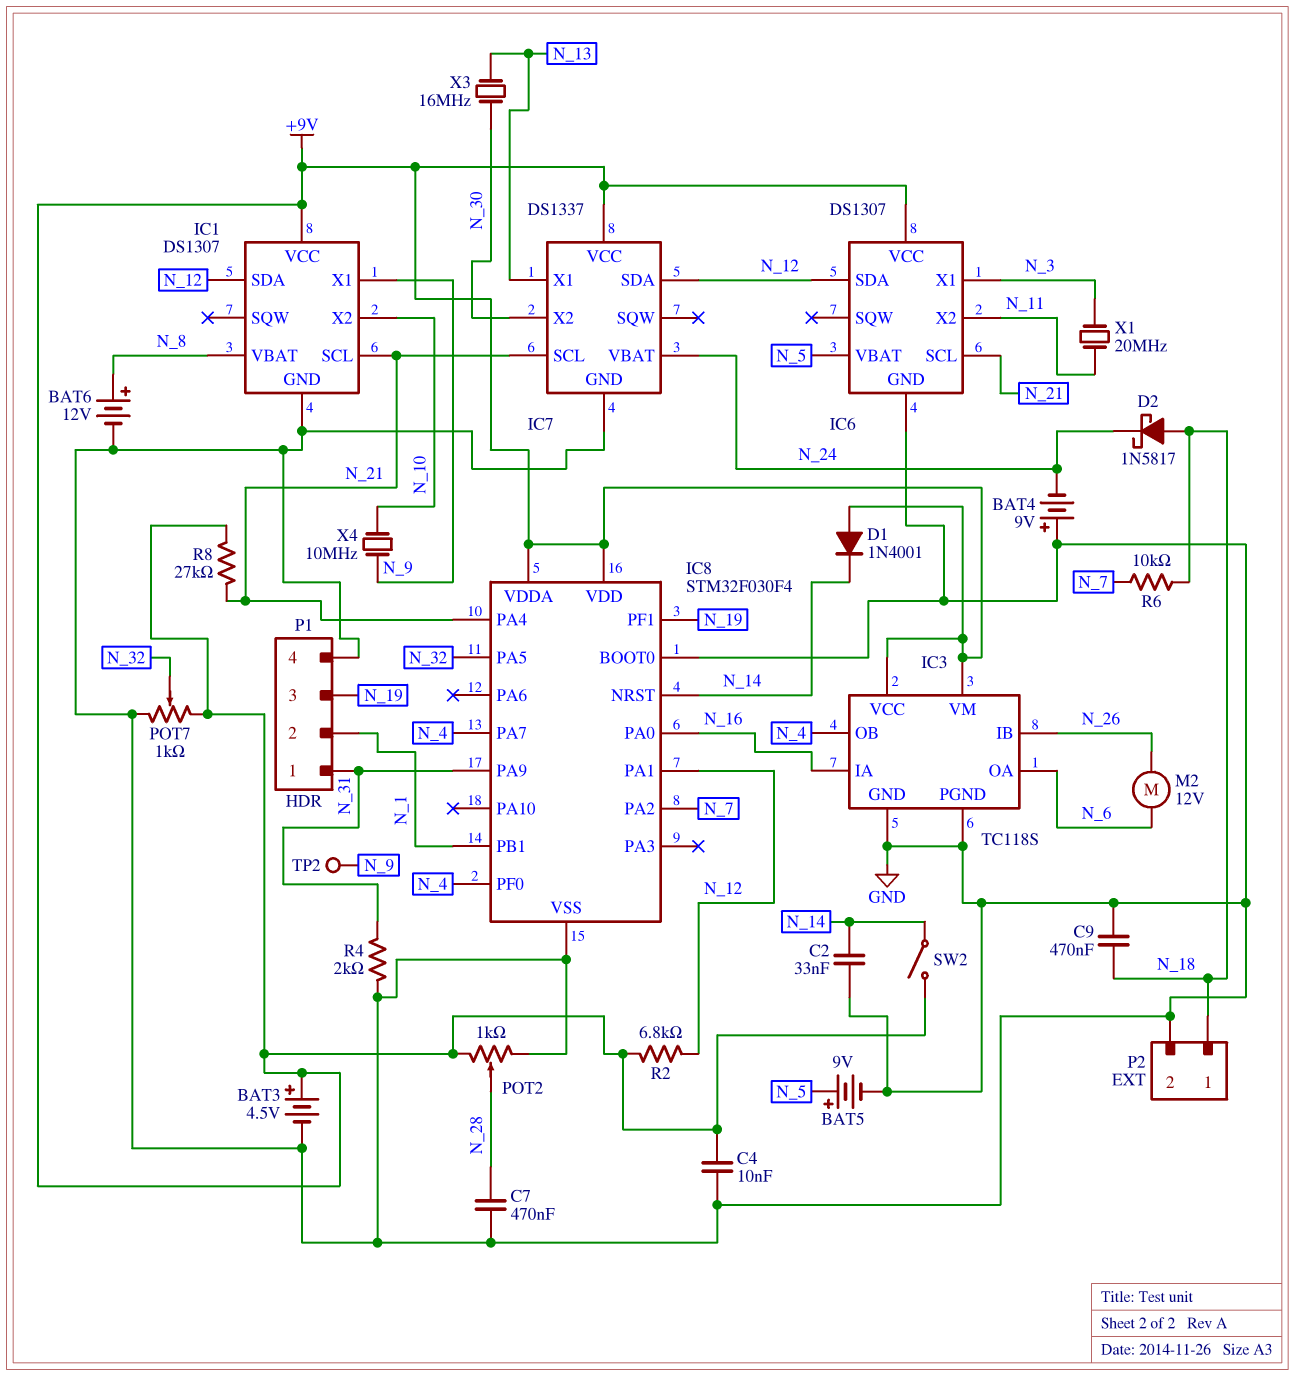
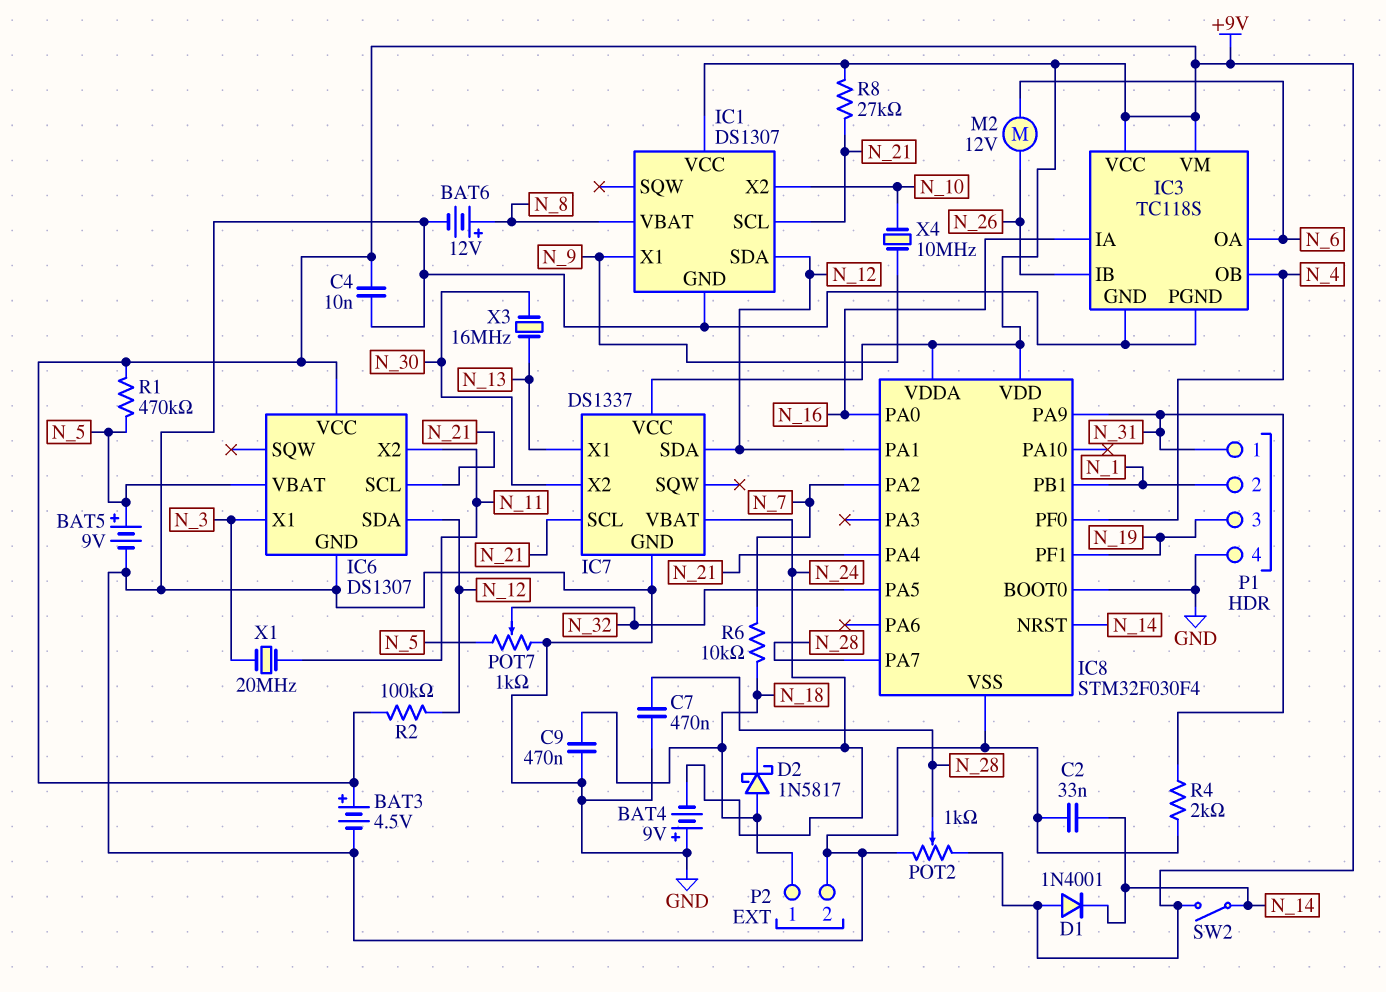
IC8 pin PA7: N_4 -> N_28
POT7: 1k (+9V, GND, wiper N_32) -> 1k (GND, N_5, wiper N_32)
R1: none -> 470k (+9V, N_5)
R2: 6.8k (+9V, N_12) -> 100k (+9V, N_12)
TP2: test point (N_9) -> none

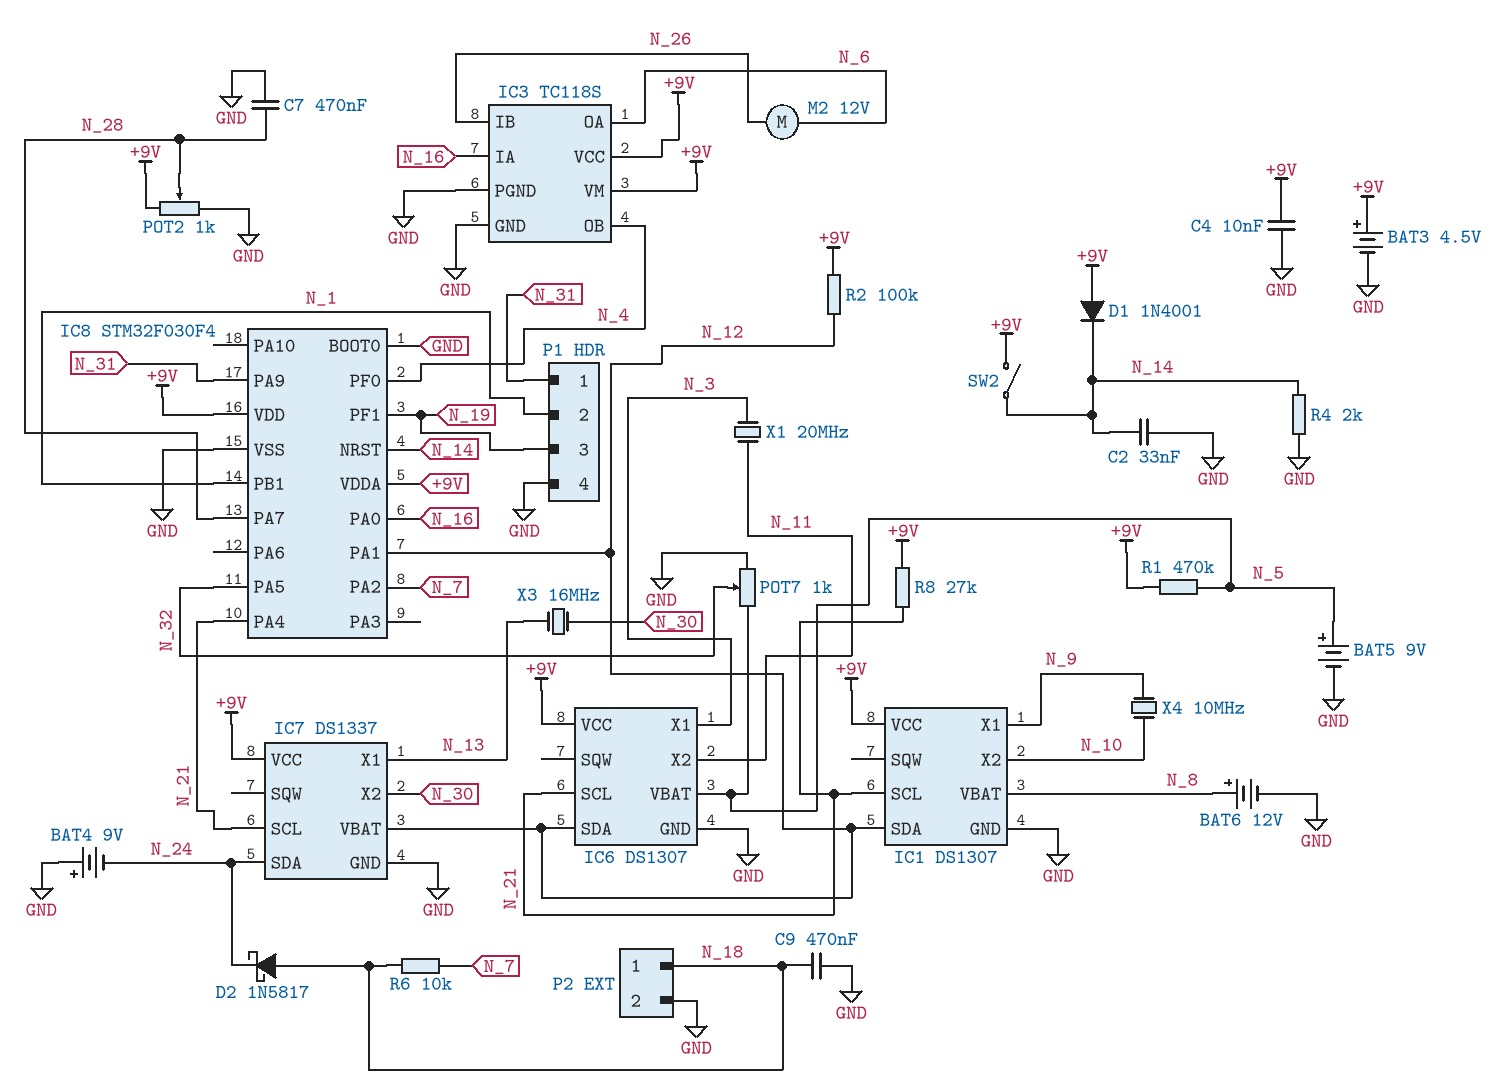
IC7 pin SDA: N_12 -> N_24
IC7 pin VBAT: N_24 -> N_12
R4: 2k (GND, N_31) -> 2k (GND, N_14)

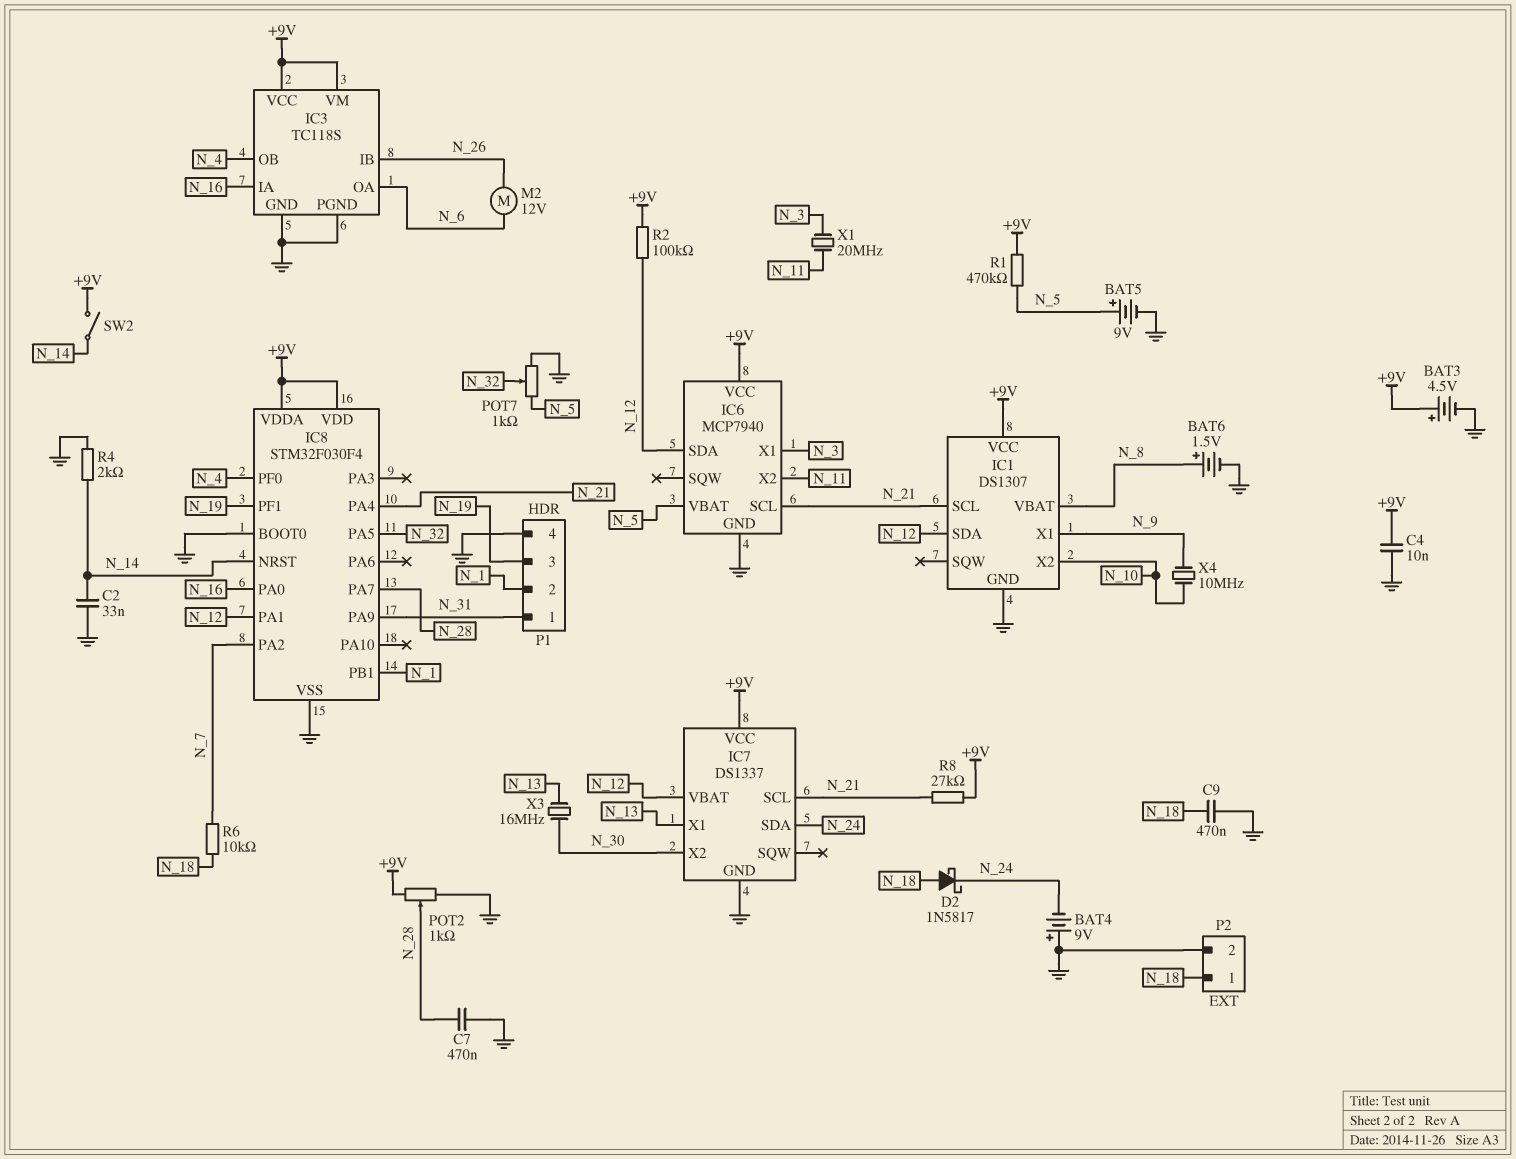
BAT6: 12V (plus N_8, minus GND) -> 1.5V (plus N_8, minus GND)
D1: diode 1N4001 (A +9V, K N_14) -> none
IC6: DS1307 -> MCP7940

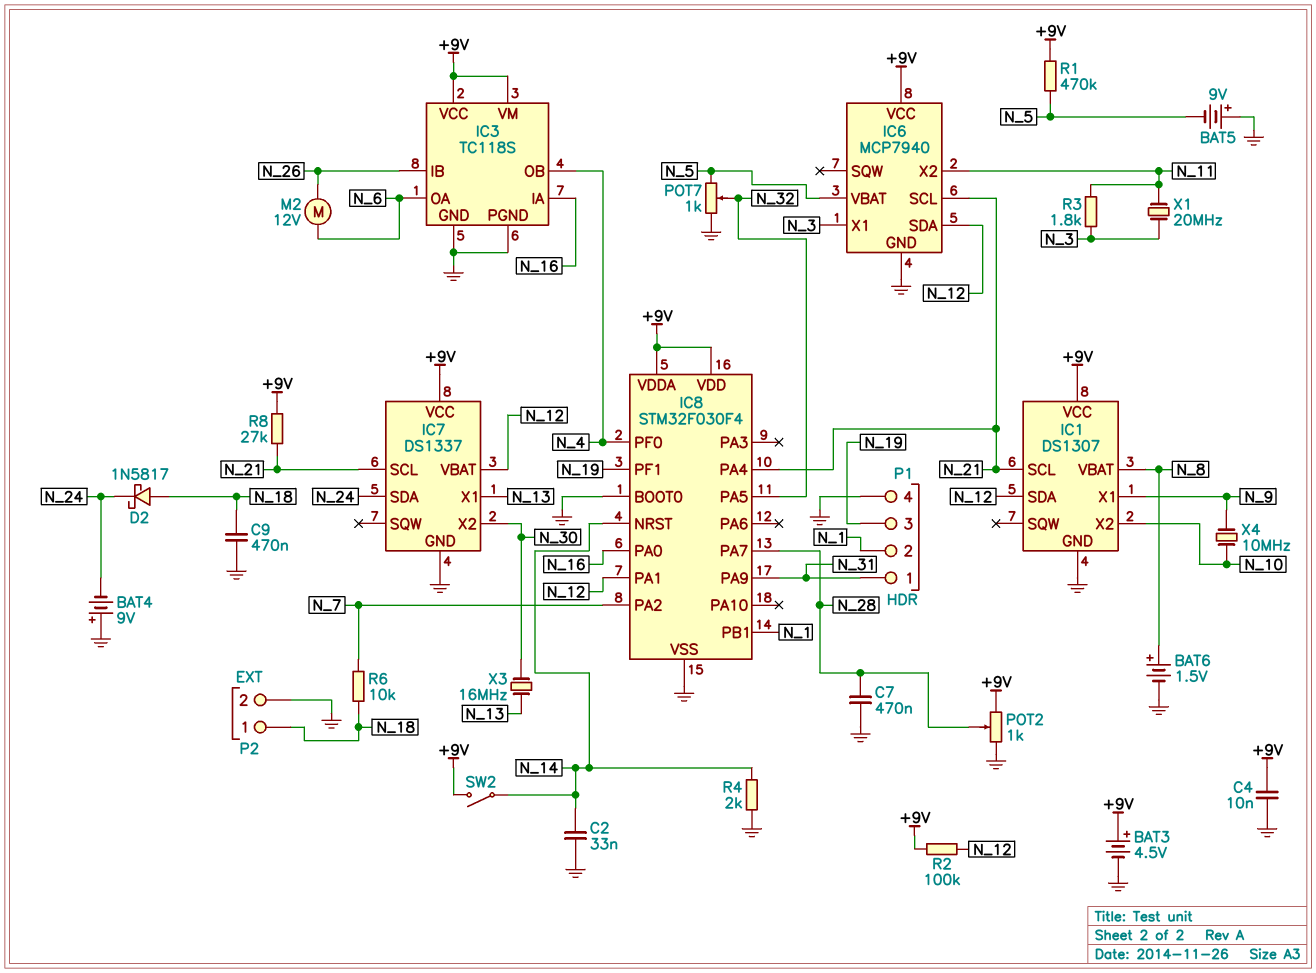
BAT5: 9V (plus N_5, minus GND) -> 9V (plus GND, minus N_5)
R3: none -> 1.8k (N_3, N_11)

